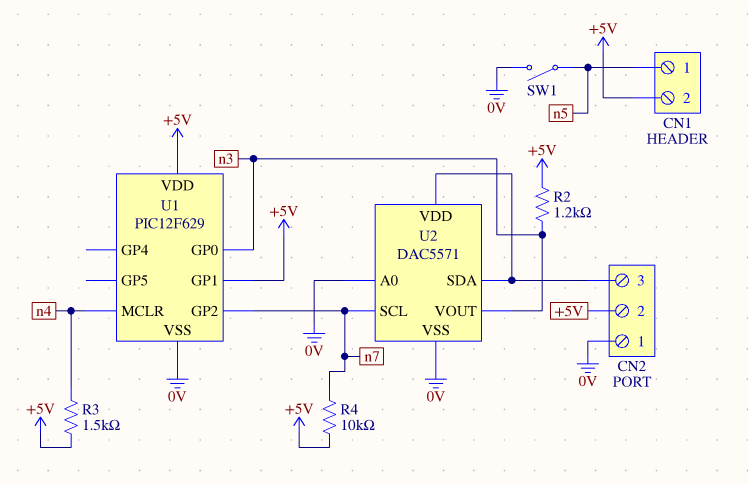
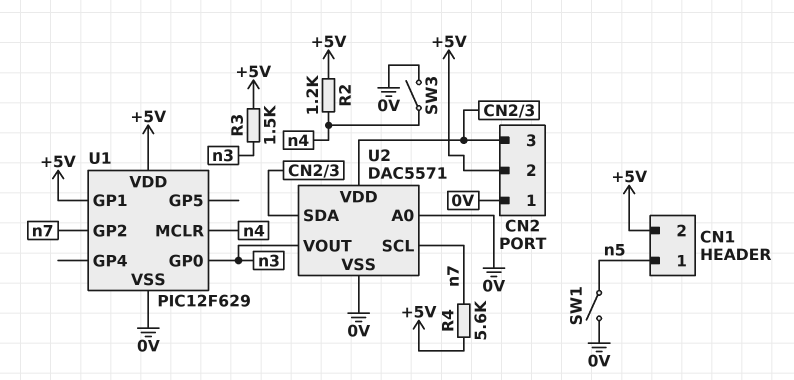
R2: 1.2k (+5V, n3) -> 1.2k (+5V, n4)
R3: 1.5k (+5V, n4) -> 1.5k (+5V, n3)
R4: 10k (+5V, n7) -> 5.6k (+5V, n7)
SW3: none -> switch (0V, n4)

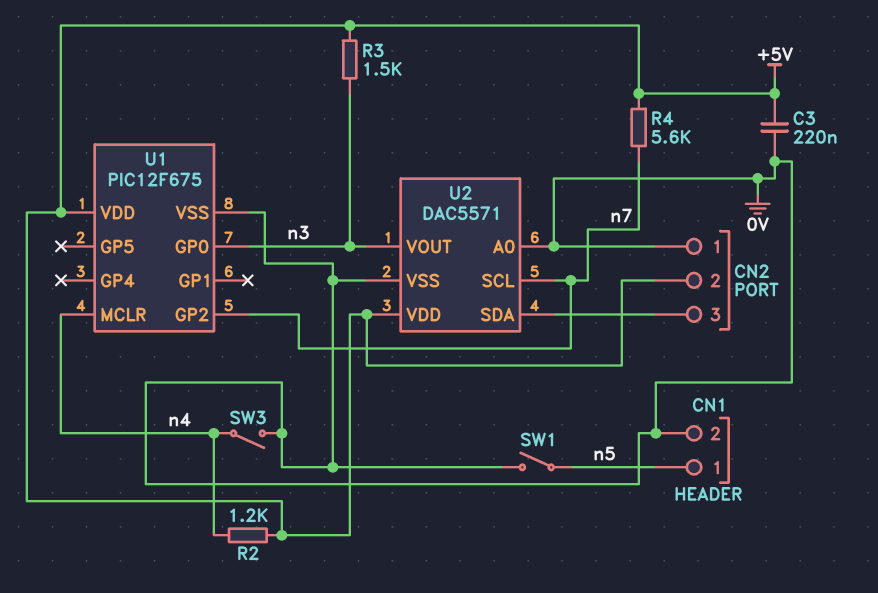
C3: none -> 220nF (+5V, 0V)
CN1 pin 2: +5V -> 0V
U1: PIC12F629 -> PIC12F675
U1 pin GP1: +5V -> none
U2 pin VDD: CN2/3 -> +5V

